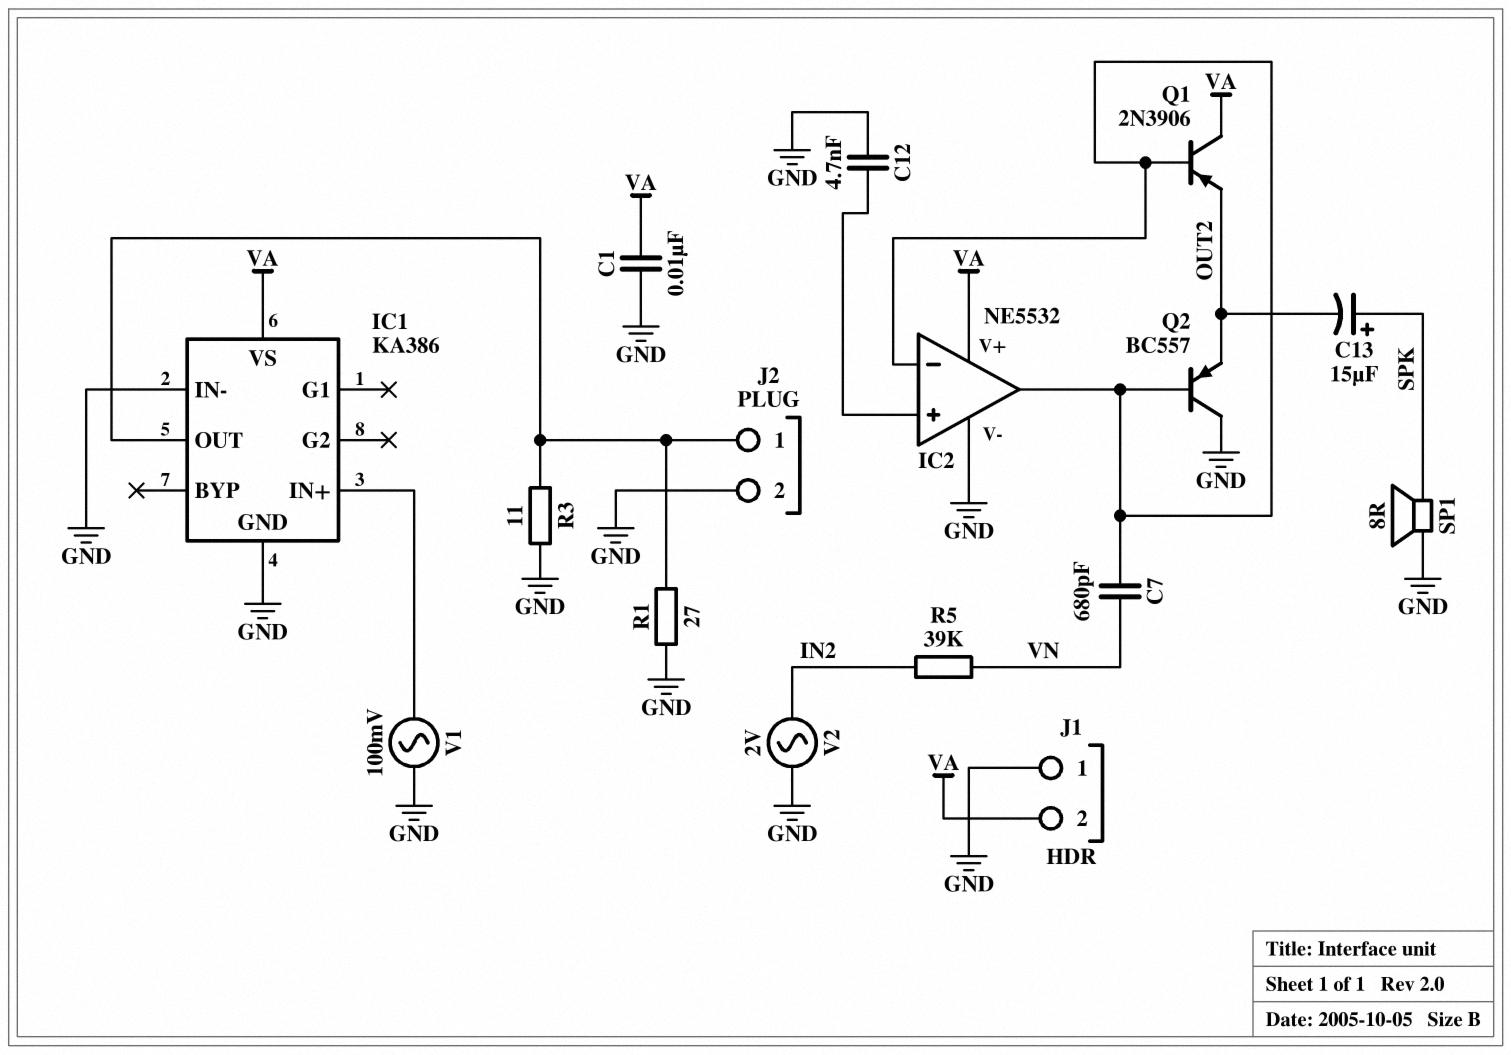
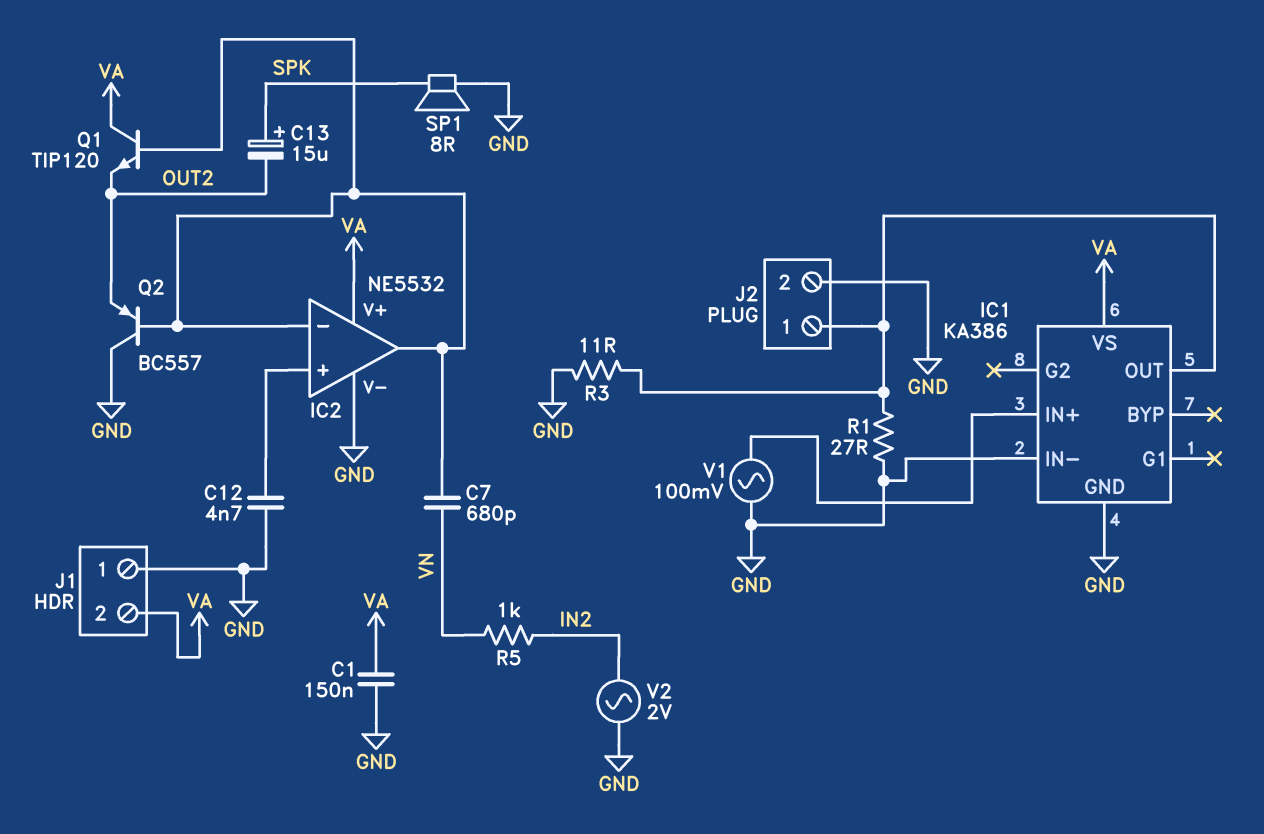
C1: 10nF (GND, VA) -> 150nF (GND, VA)
Q1: PNP 2N3906 (B IC2/in-, C VA, E OUT2) -> NPN TIP120 (B IC2/in-, C VA, E OUT2)
R5: 39k (IN2, VN) -> 1k (IN2, VN)

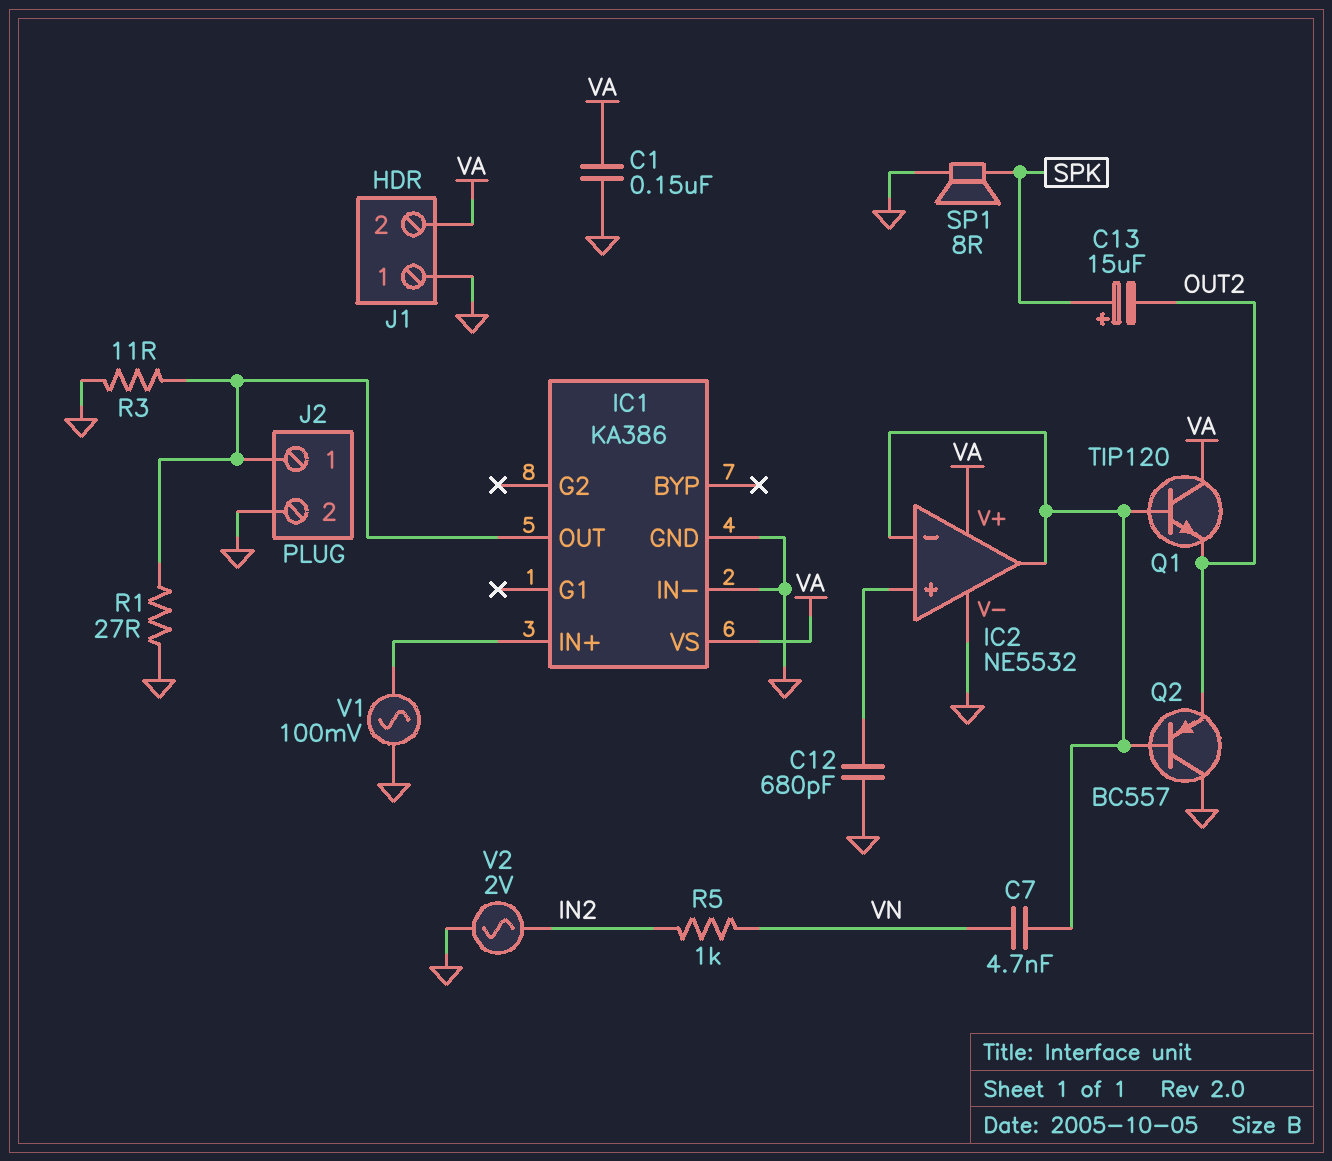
C7: 680pF (IC2/in-, VN) -> 4.7nF (IC2/in-, VN)
C12: 4.7nF (GND, IC2/in+) -> 680pF (GND, IC2/in+)

